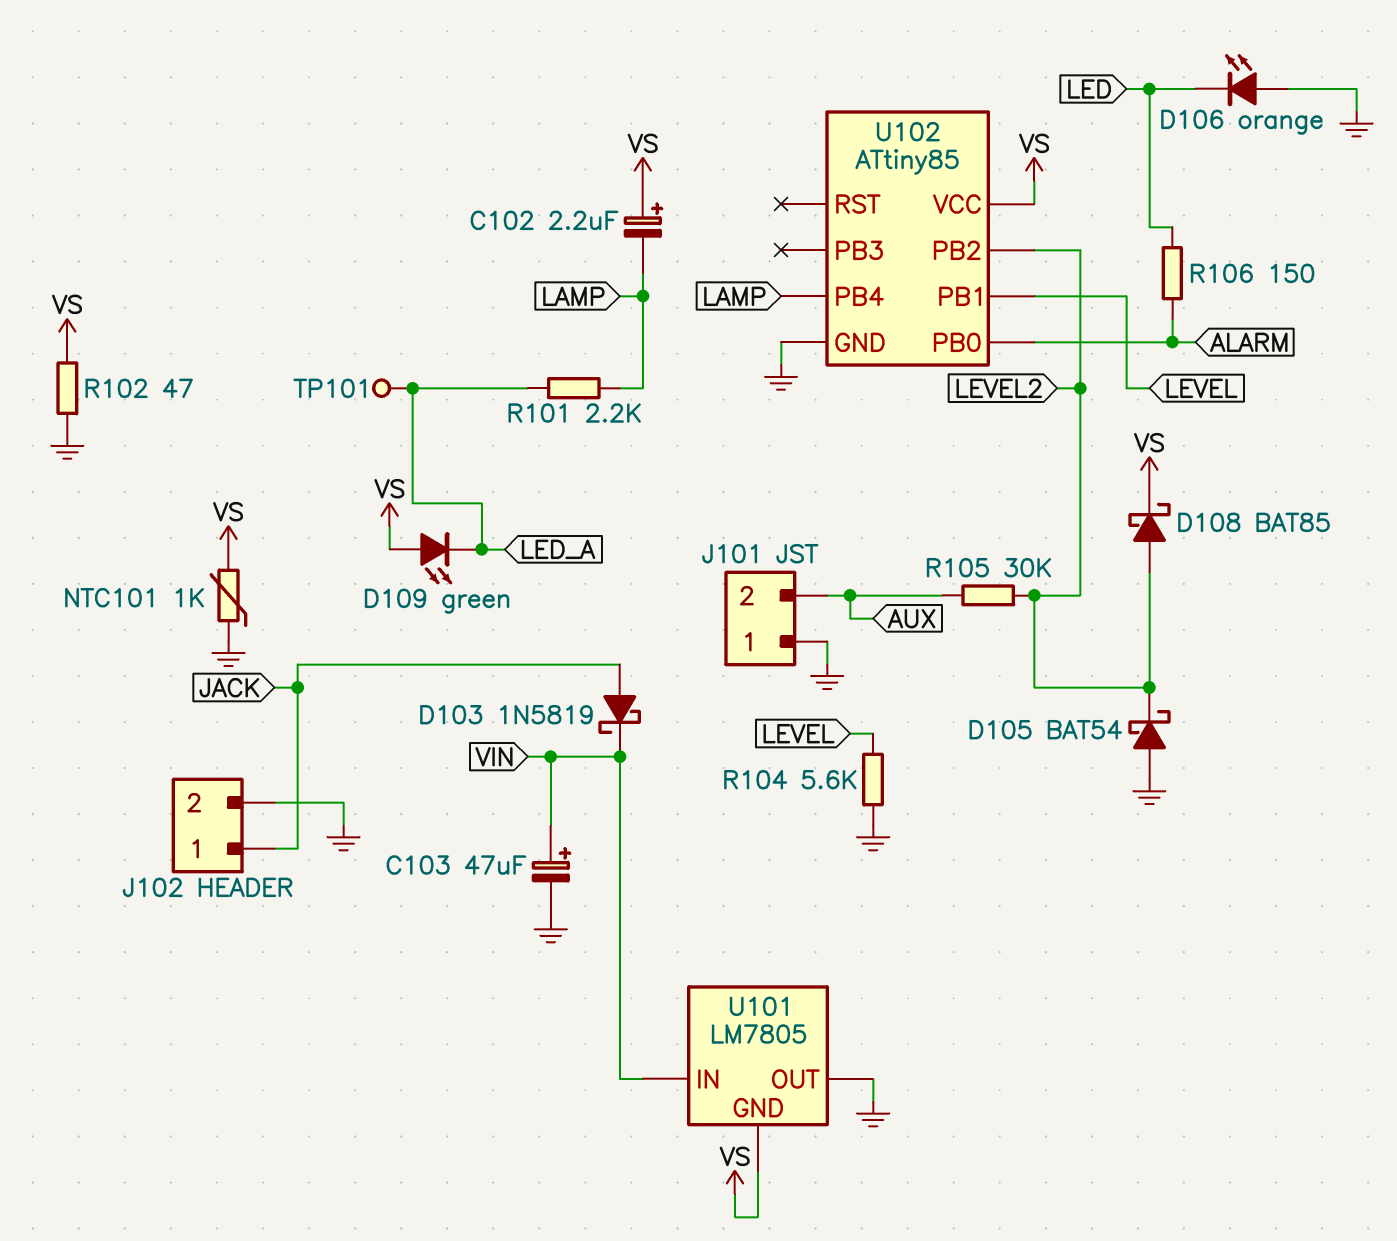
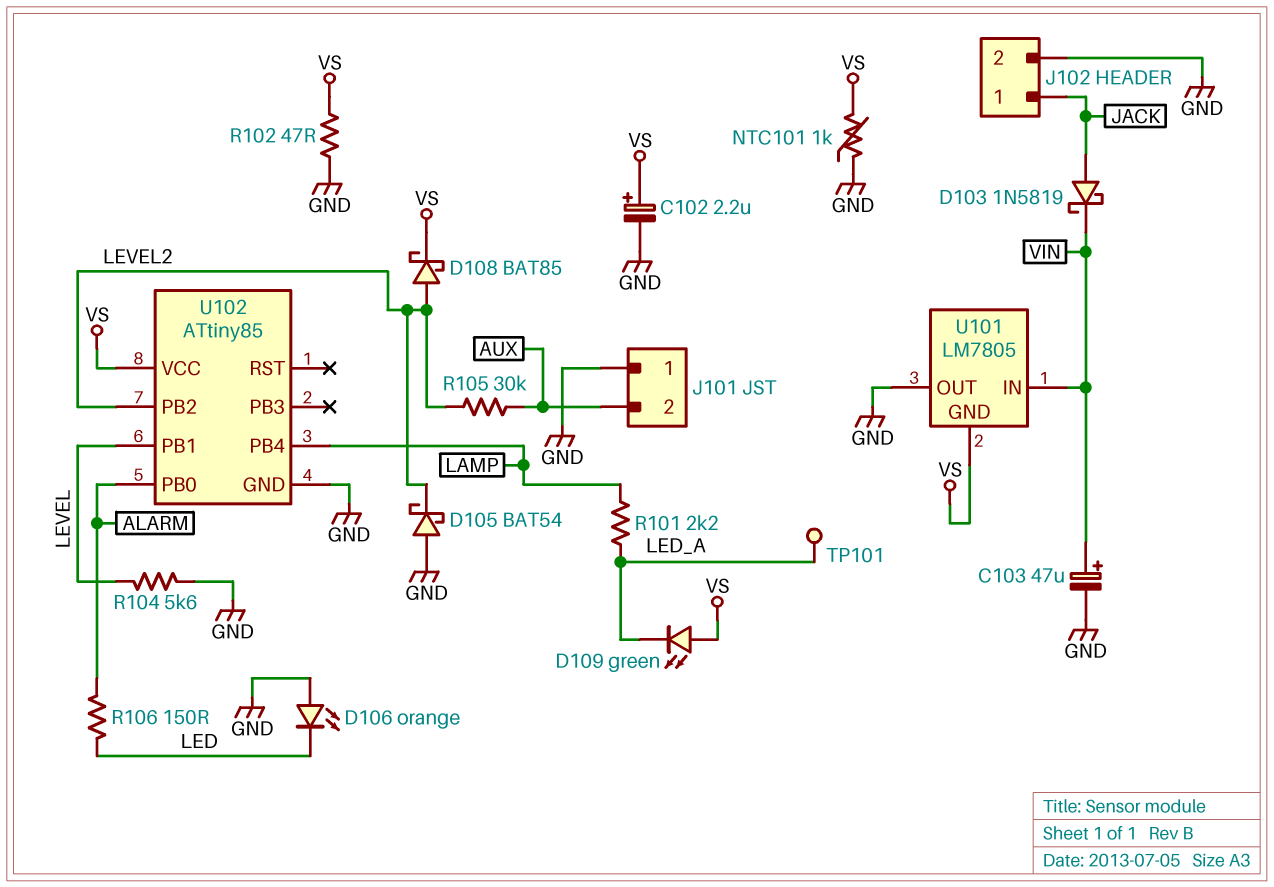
C102: 2.2uF (plus VS, minus LAMP) -> 2.2uF (plus VS, minus GND)

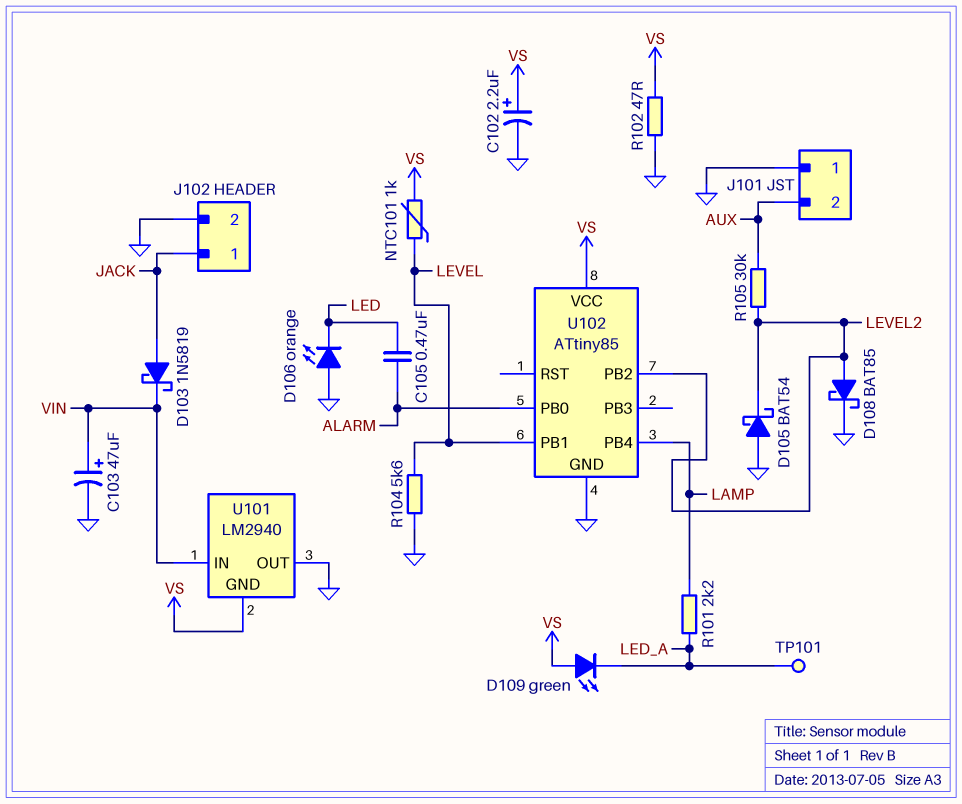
C105: none -> 470nF (ALARM, LED)
D108: schottky BAT85 (A LEVEL2, K VS) -> schottky BAT85 (A LEVEL2, K GND)
NTC101: 1k (GND, VS) -> 1k (LEVEL, VS)
R106: 150 (ALARM, LED) -> none
U101: LM7805 -> LM2940

